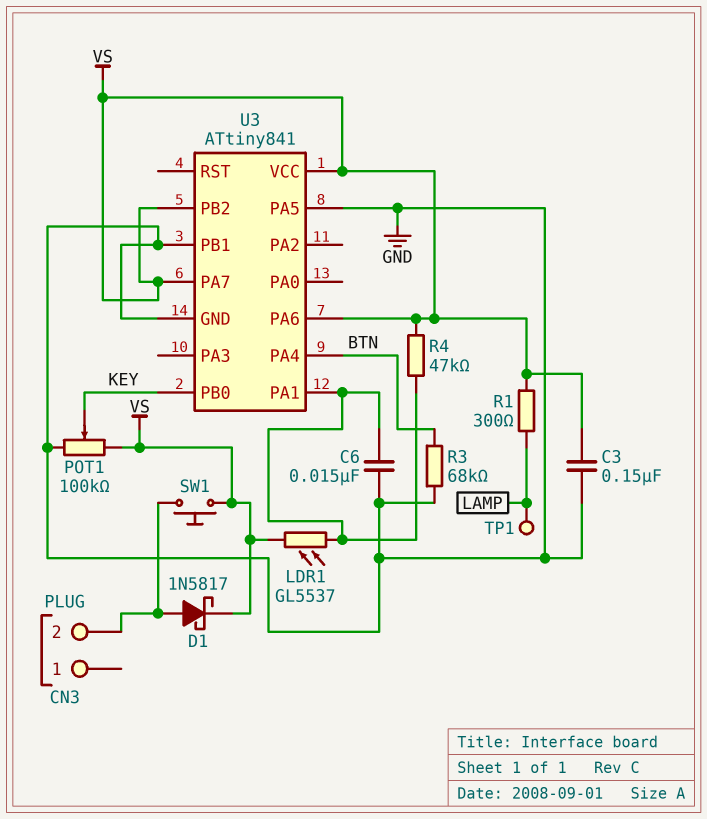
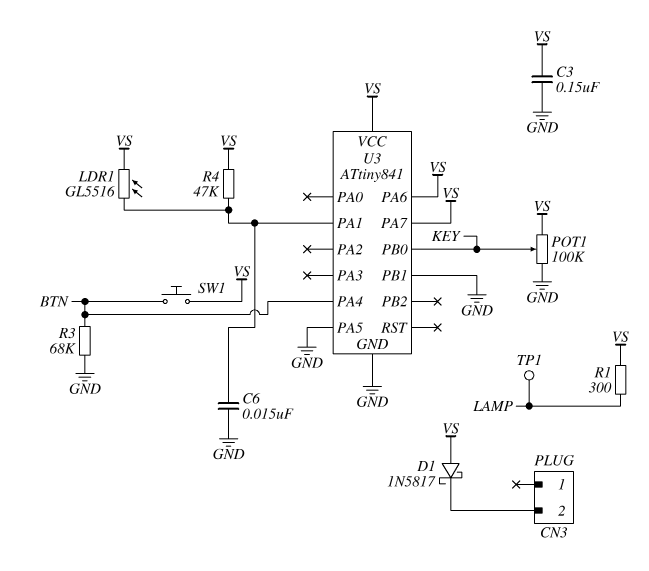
D1: schottky 1N5817 (A CN3/2, K VS) -> schottky 1N5817 (A VS, K CN3/2)
LDR1: GL5537 (U3/PA1, VS) -> GL5516 (U3/PA1, VS)
SW1: button (CN3/2, VS) -> button (BTN, VS)
U3 pin PB2: VS -> none

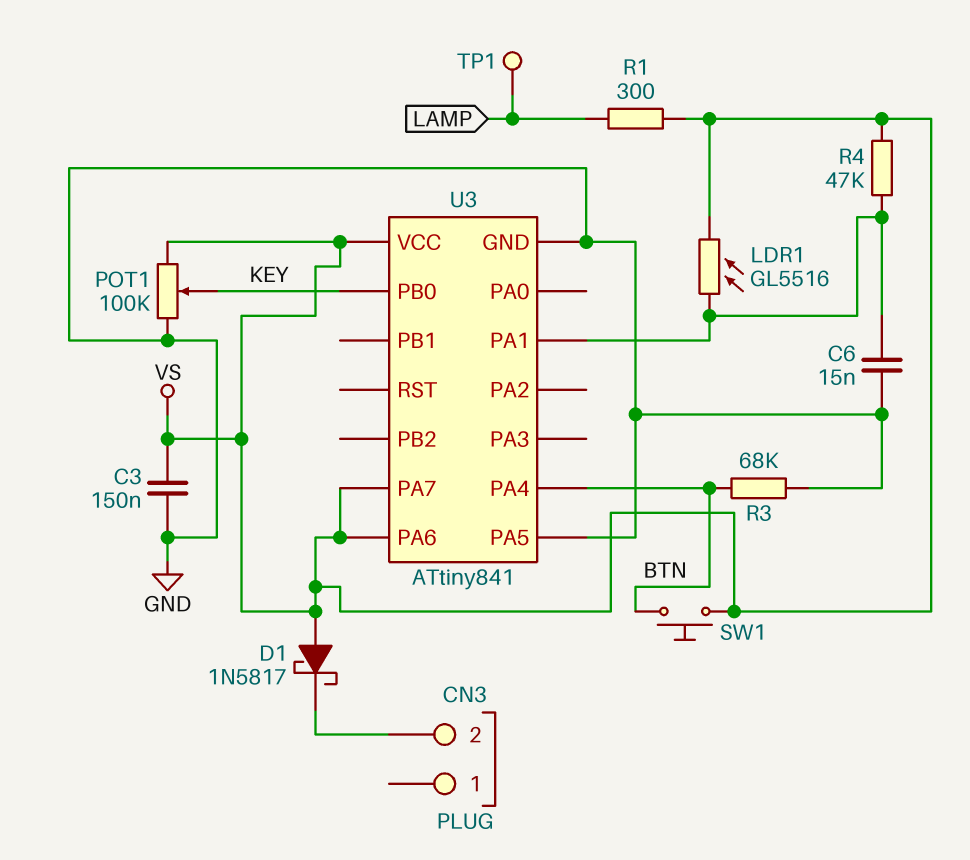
U3 pin PB1: GND -> none

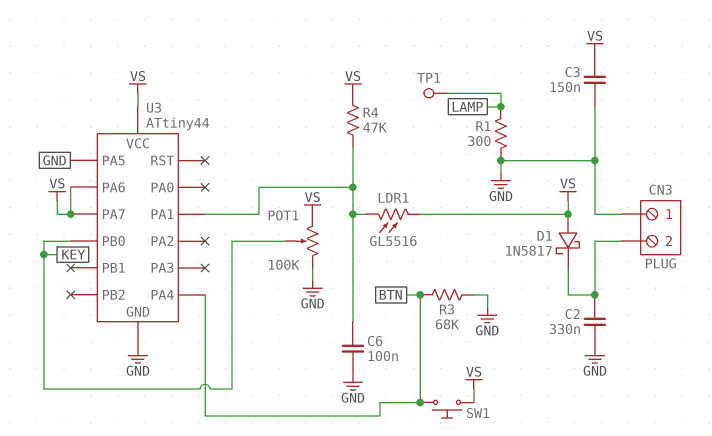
C2: none -> 330nF (CN3/2, GND)
C6: 15nF (GND, U3/PA1) -> 100nF (GND, U3/PA1)
CN3 pin 1: none -> GND
R1: 300 (LAMP, VS) -> 300 (GND, LAMP)
U3: ATtiny841 -> ATtiny44

